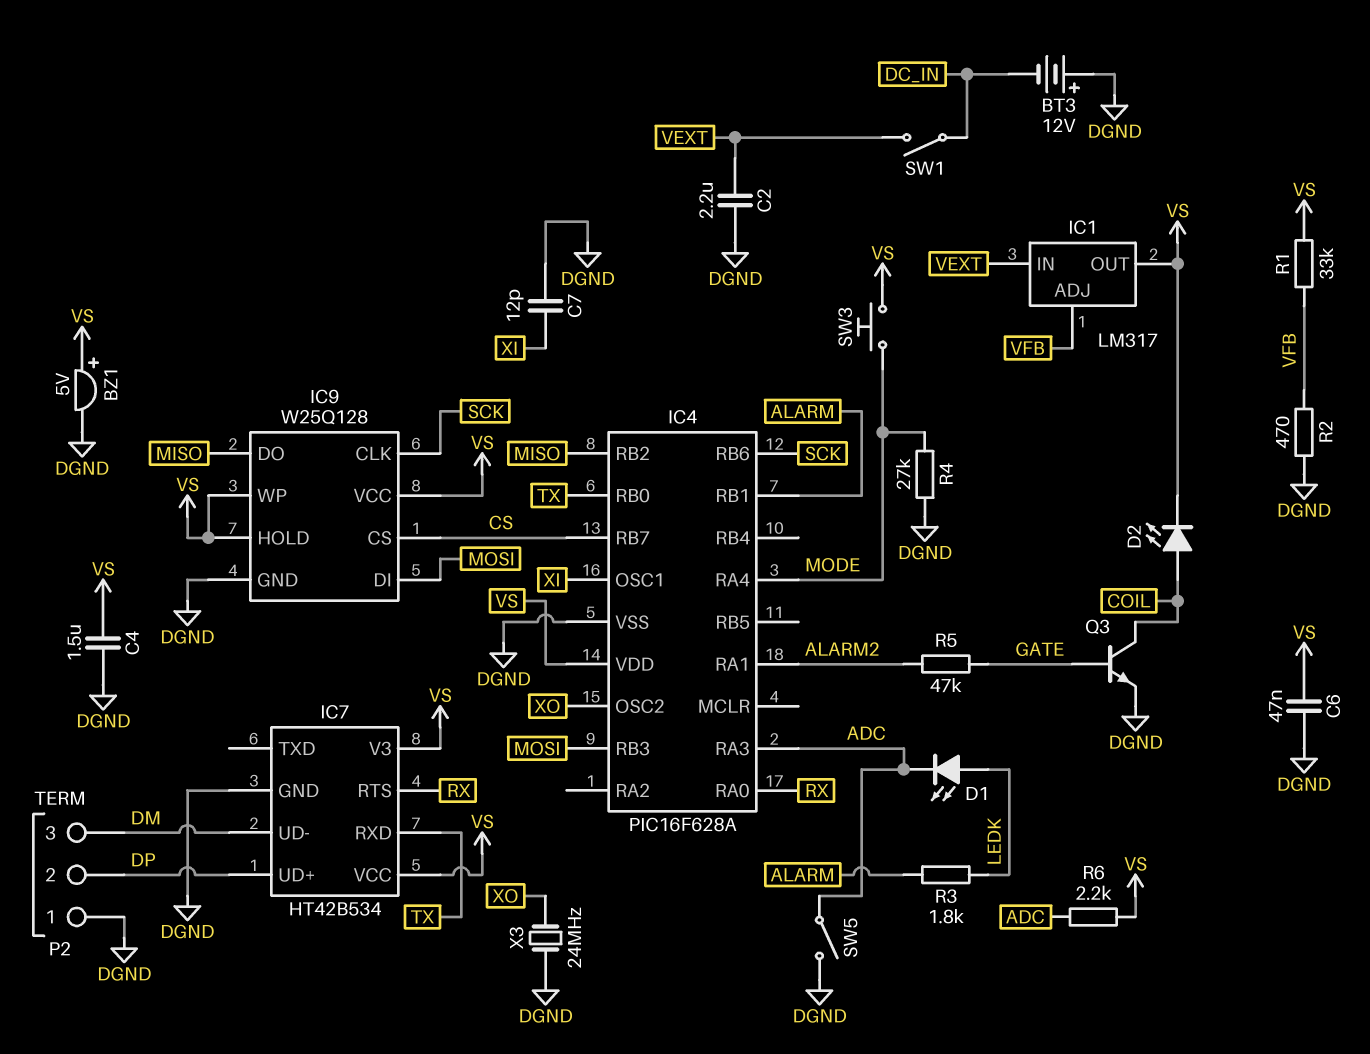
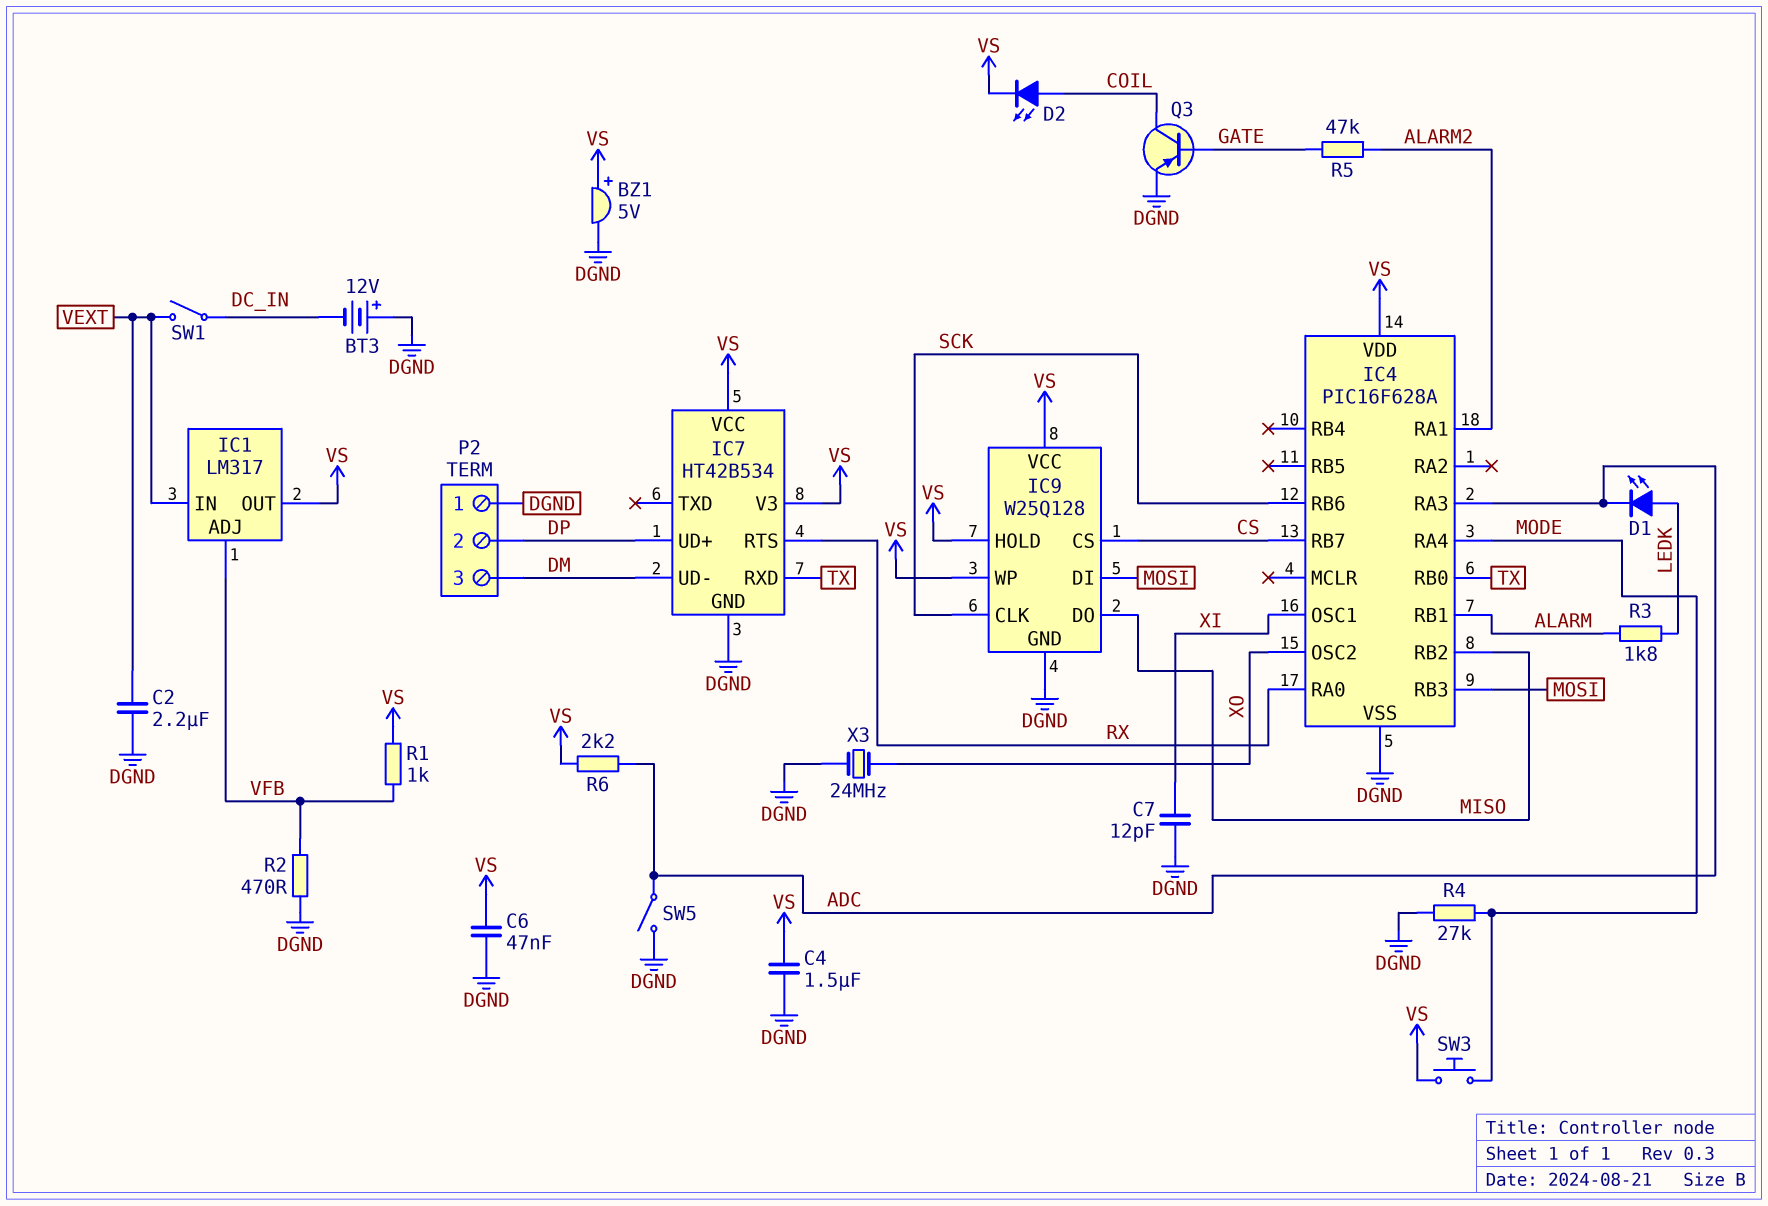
Q3: NPN (B GATE, C COIL, E DGND) -> PNP (B GATE, C COIL, E DGND)
R1: 33k (VFB, VS) -> 1k (VFB, VS)

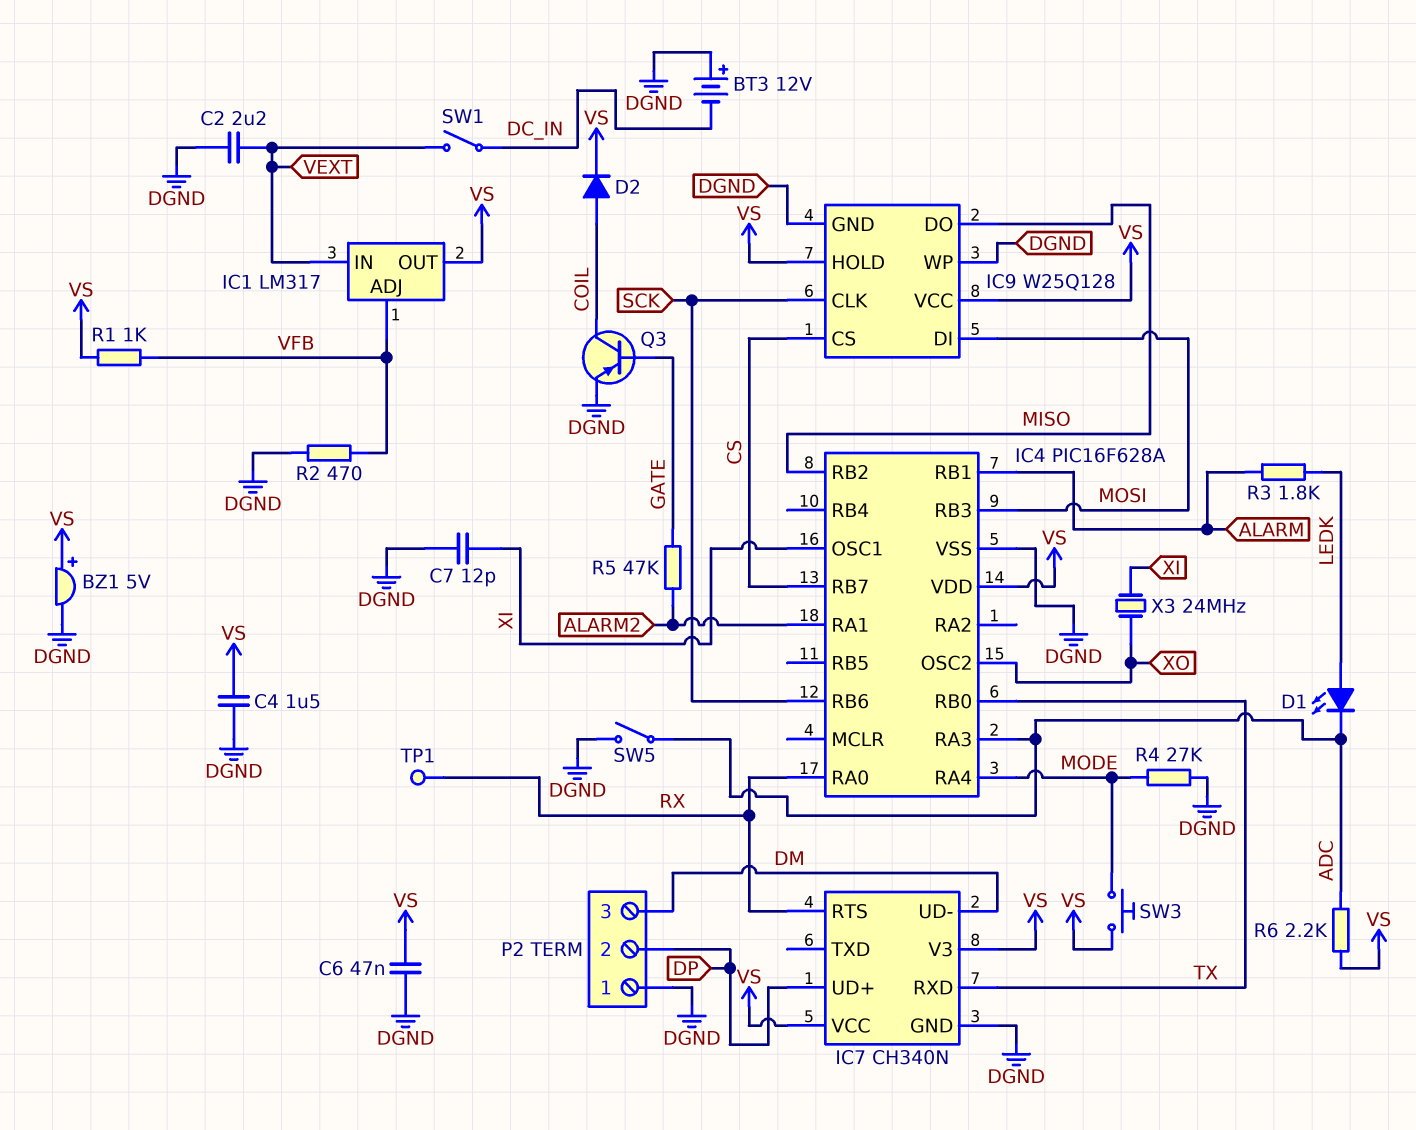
D2: LED (A COIL, K VS) -> diode (A COIL, K VS)
IC7: HT42B534 -> CH340N
IC9 pin WP: VS -> DGND
TP1: none -> test point (RX)
X3: 24MHz (DGND, XO) -> 24MHz (XI, XO)

